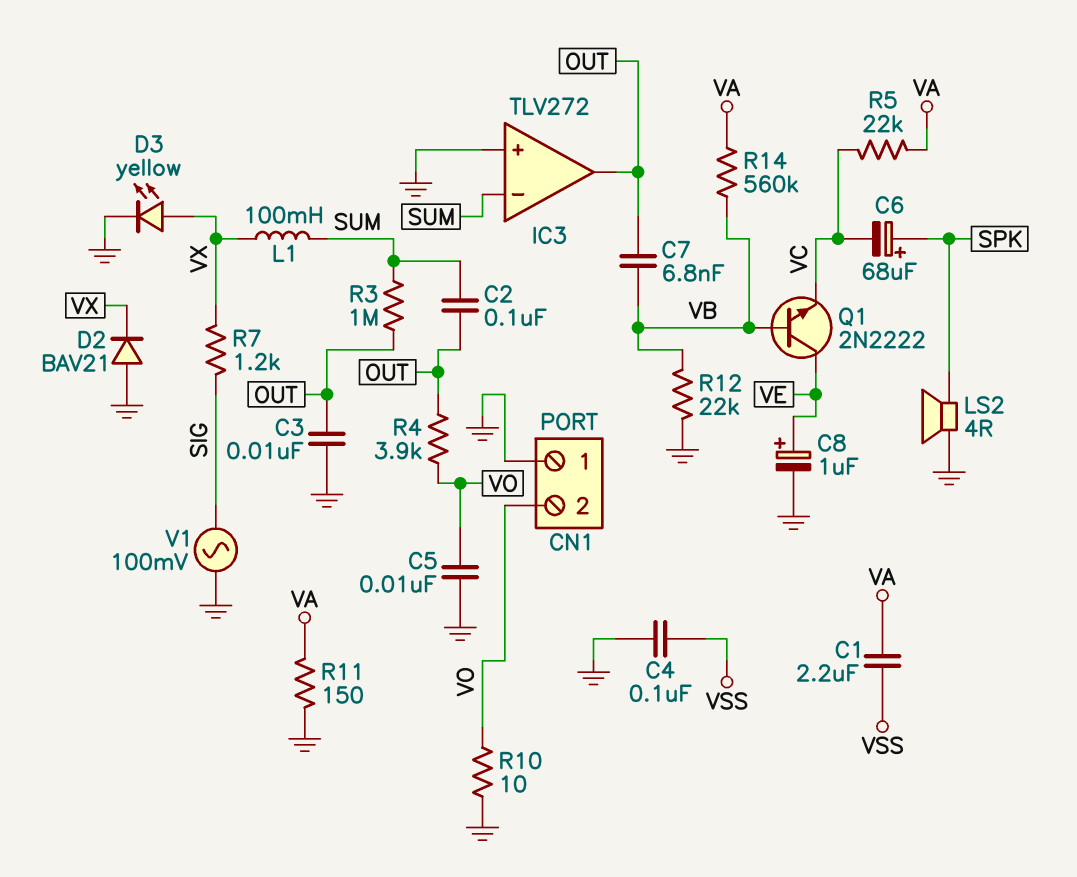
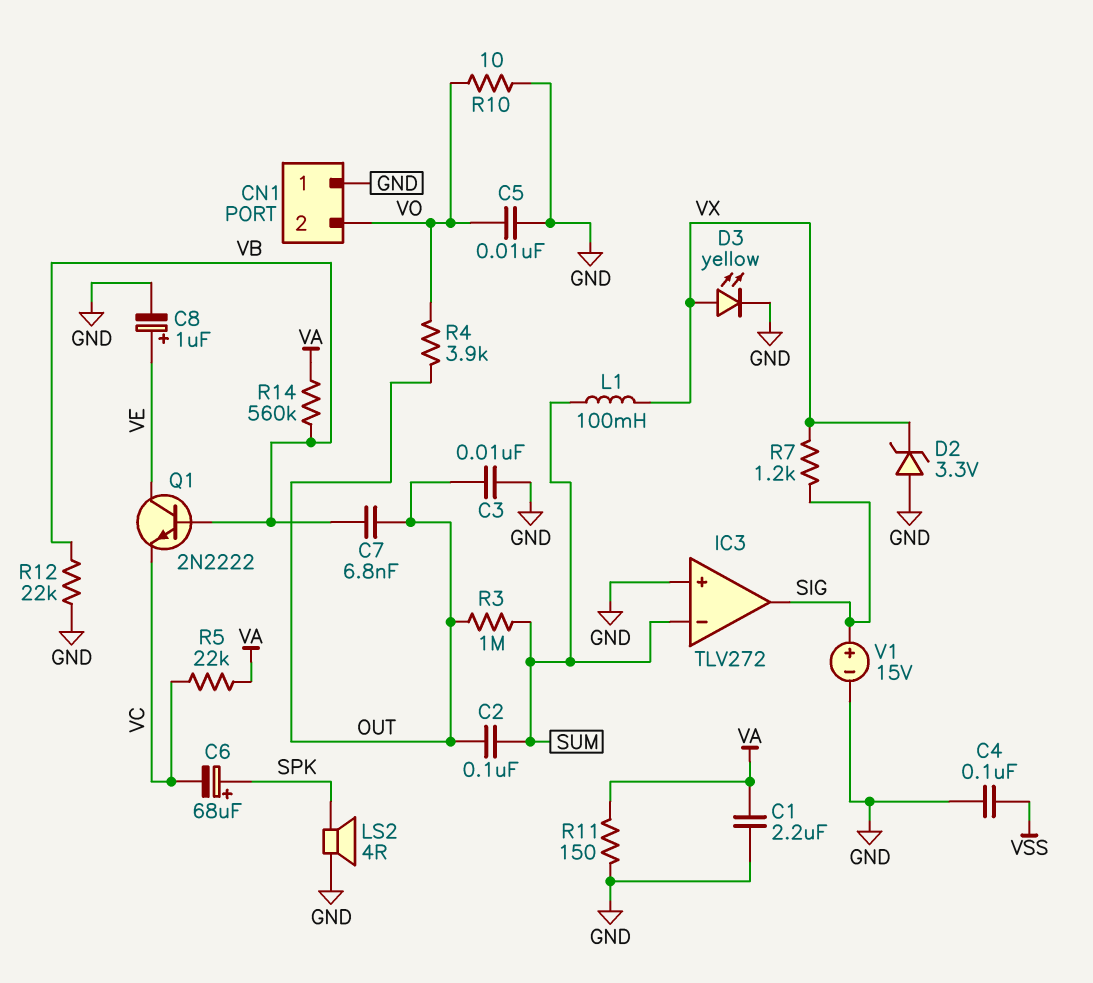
C1: 2.2uF (VA, VSS) -> 2.2uF (GND, VA)
D2: diode BAV21 (A GND, K VX) -> zener 3.3V (A GND, K VX)
IC3 pin out: OUT -> SIG
V1: AC 100mV (GND, SIG) -> 15V (plus SIG, minus GND)

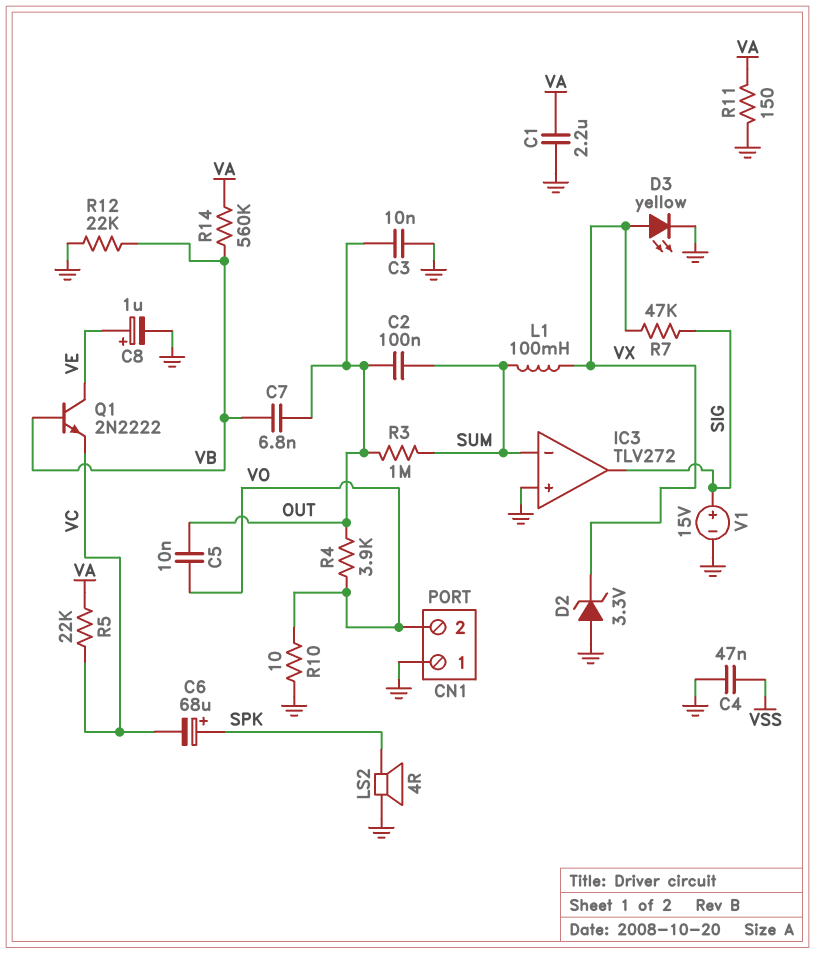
C4: 100nF (GND, VSS) -> 47nF (GND, VSS)
C5: 10nF (GND, VO) -> 10nF (OUT, VO)
R7: 1.2k (SIG, VX) -> 47k (SIG, VX)

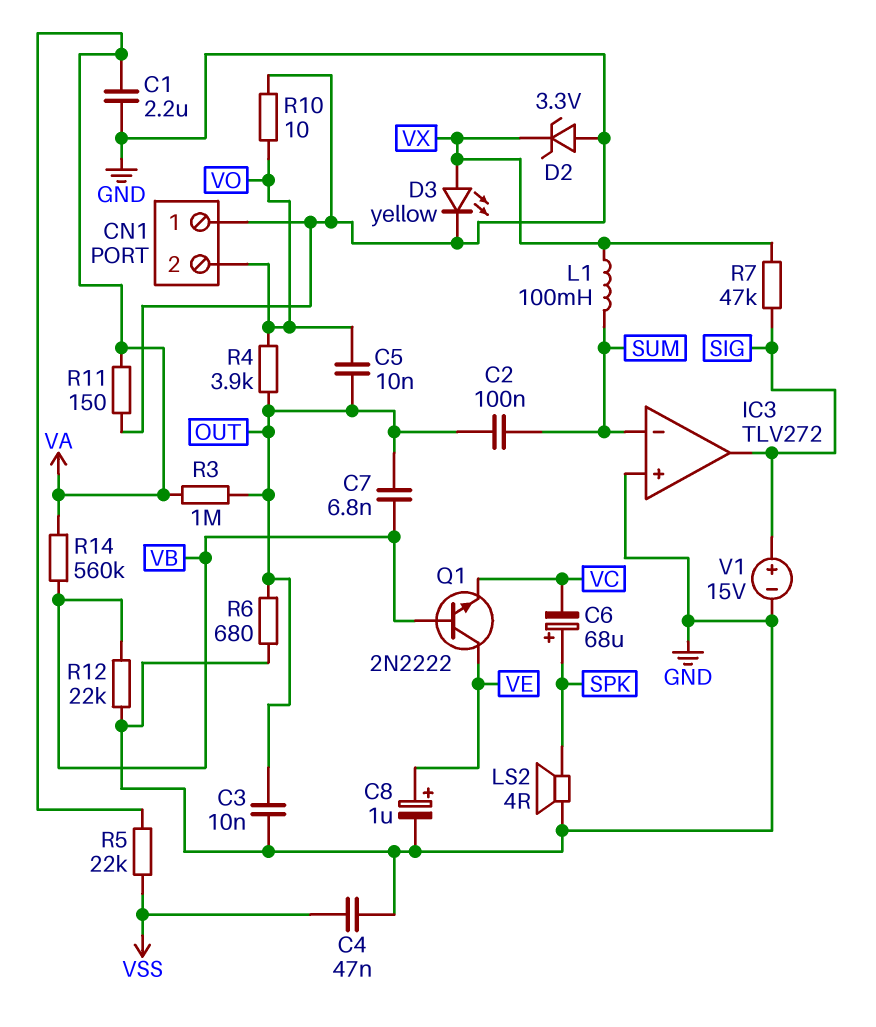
R3: 1M (OUT, SUM) -> 1M (OUT, VA)
R5: 22k (VA, VC) -> 22k (VA, VSS)
R6: none -> 680 (GND, OUT)

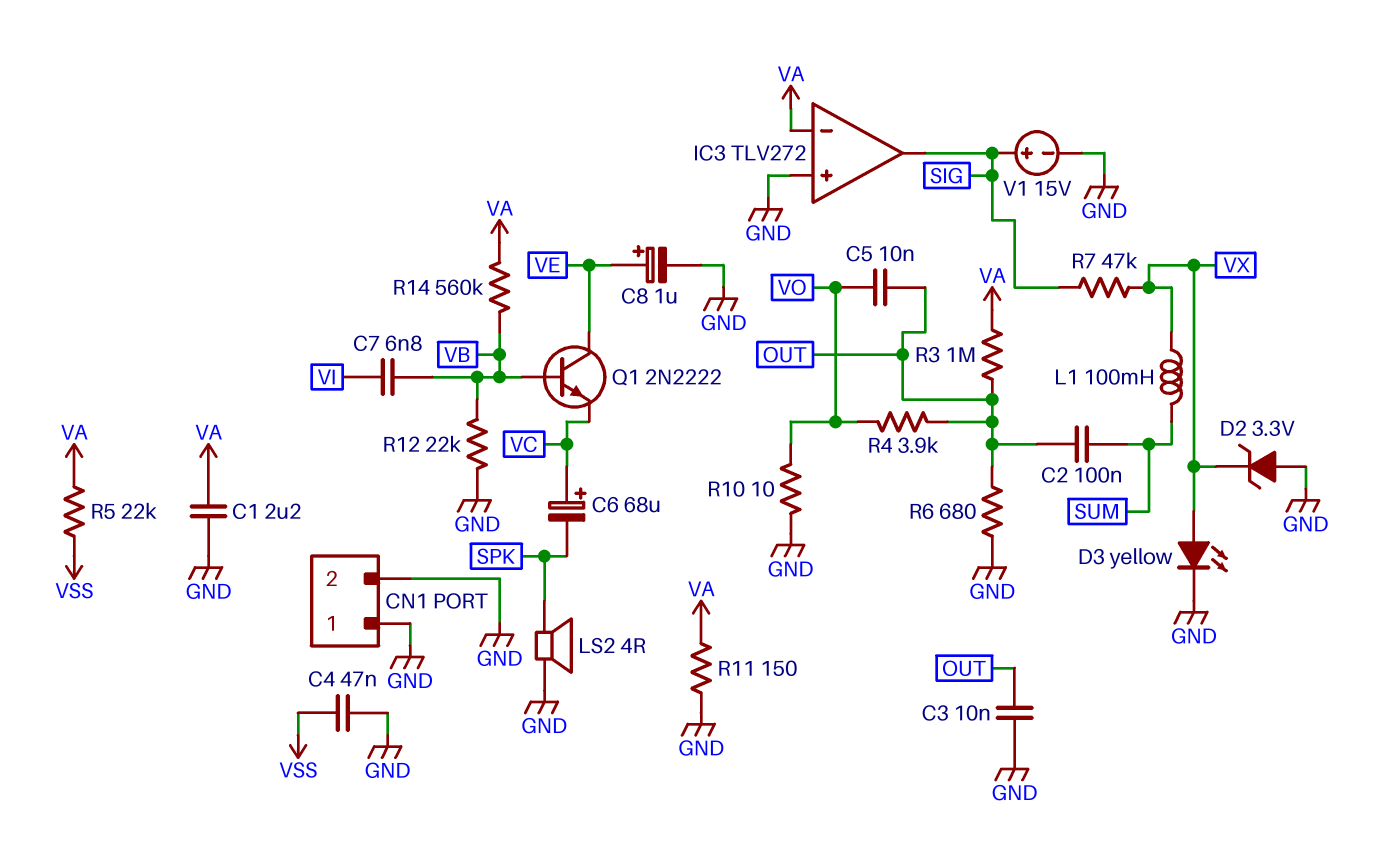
C6: 68uF (plus SPK, minus VC) -> 68uF (plus VC, minus SPK)
C7: 6.8nF (OUT, VB) -> 6.8nF (VB, VI)
CN1 pin 2: VO -> GND
IC3 pin in-: SUM -> VA

